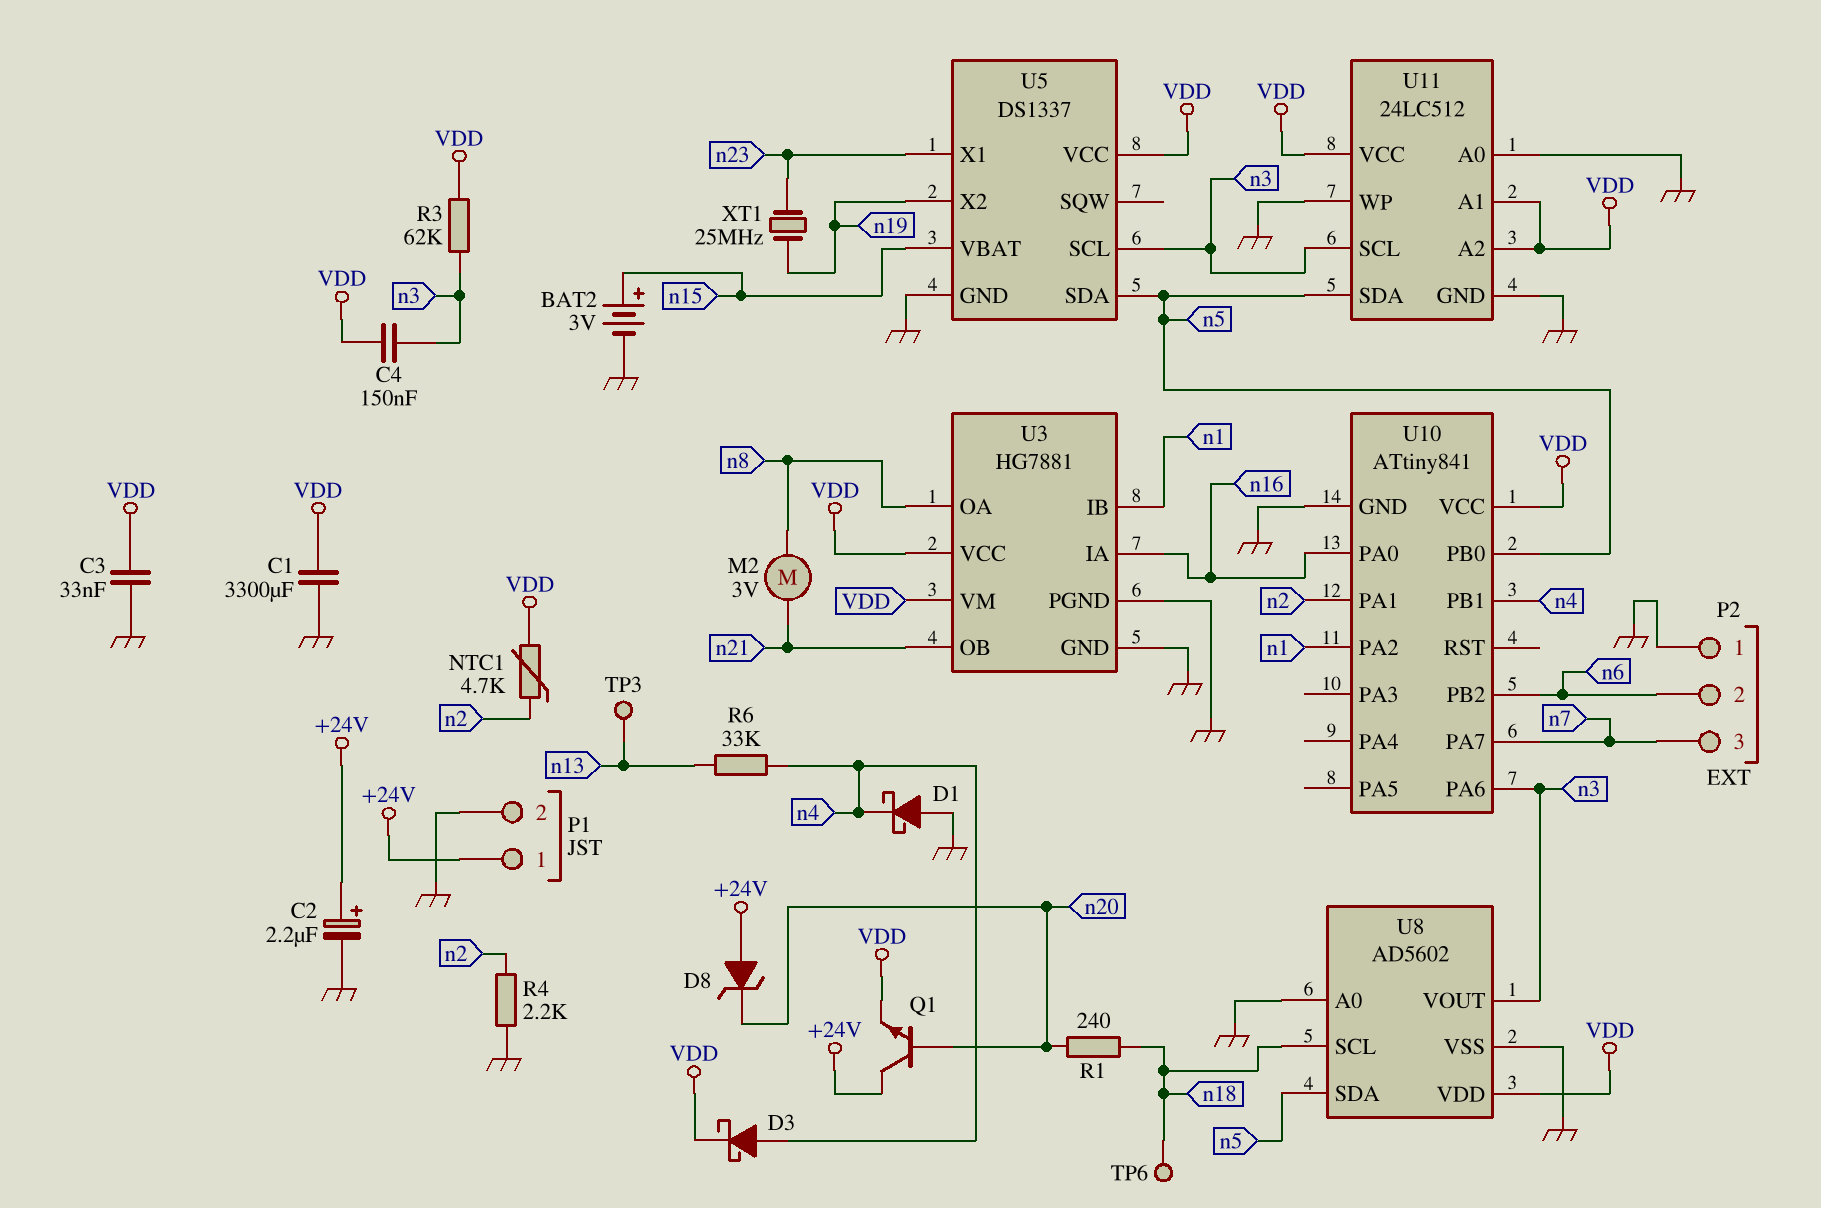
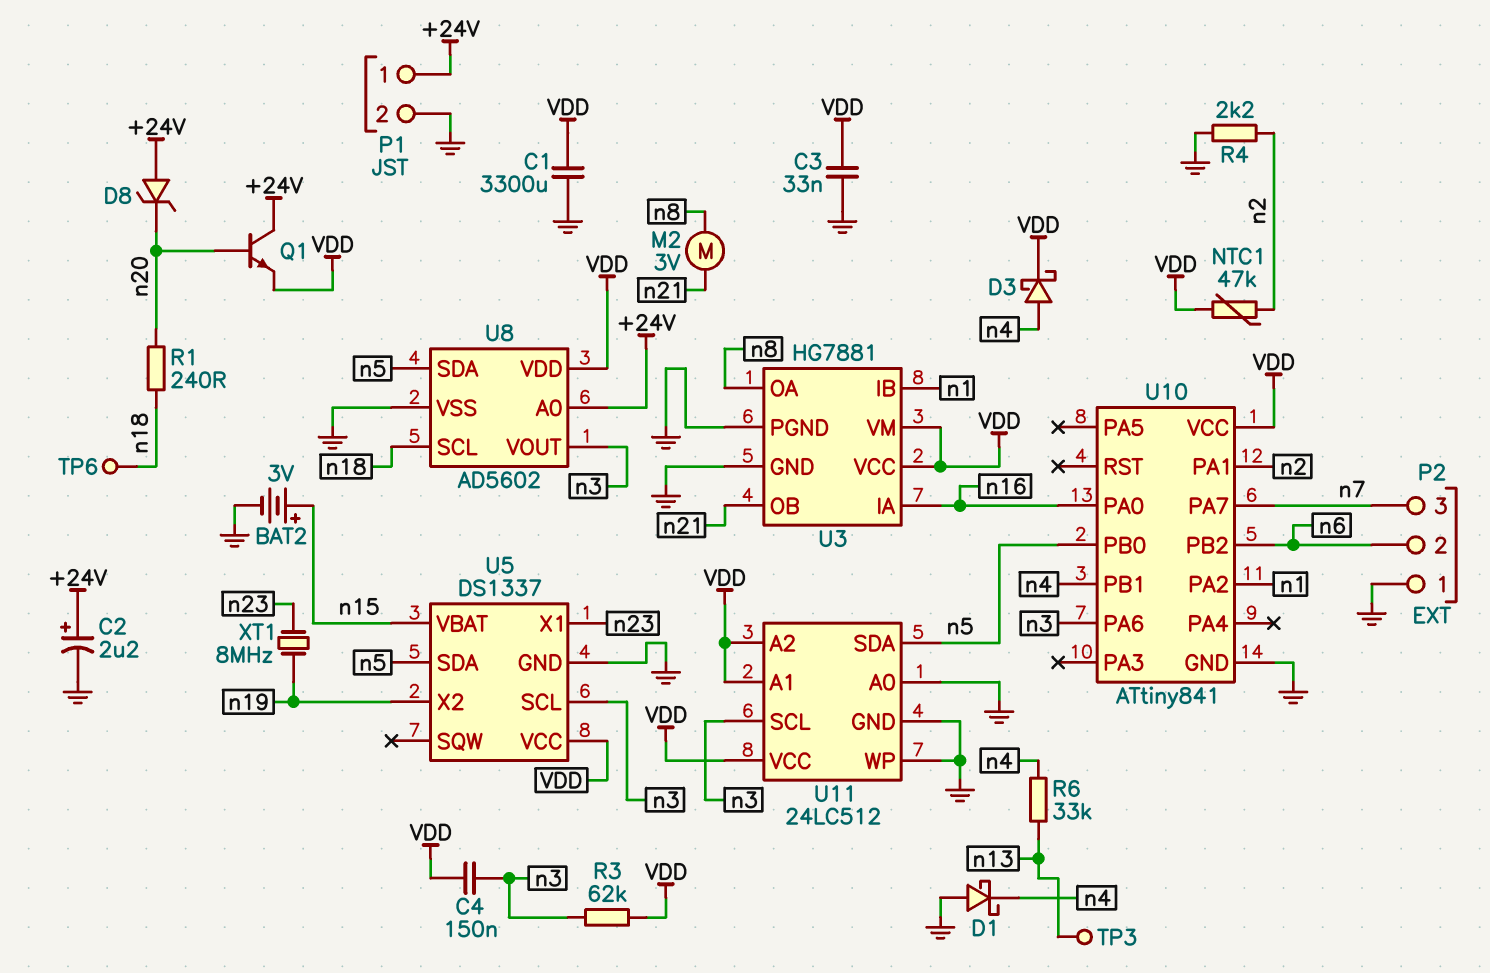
NTC1: 4.7k (VDD, n2) -> 47k (VDD, n2)
U8 pin A0: GND -> +24V
XT1: 25MHz (n19, n23) -> 8MHz (n19, n23)

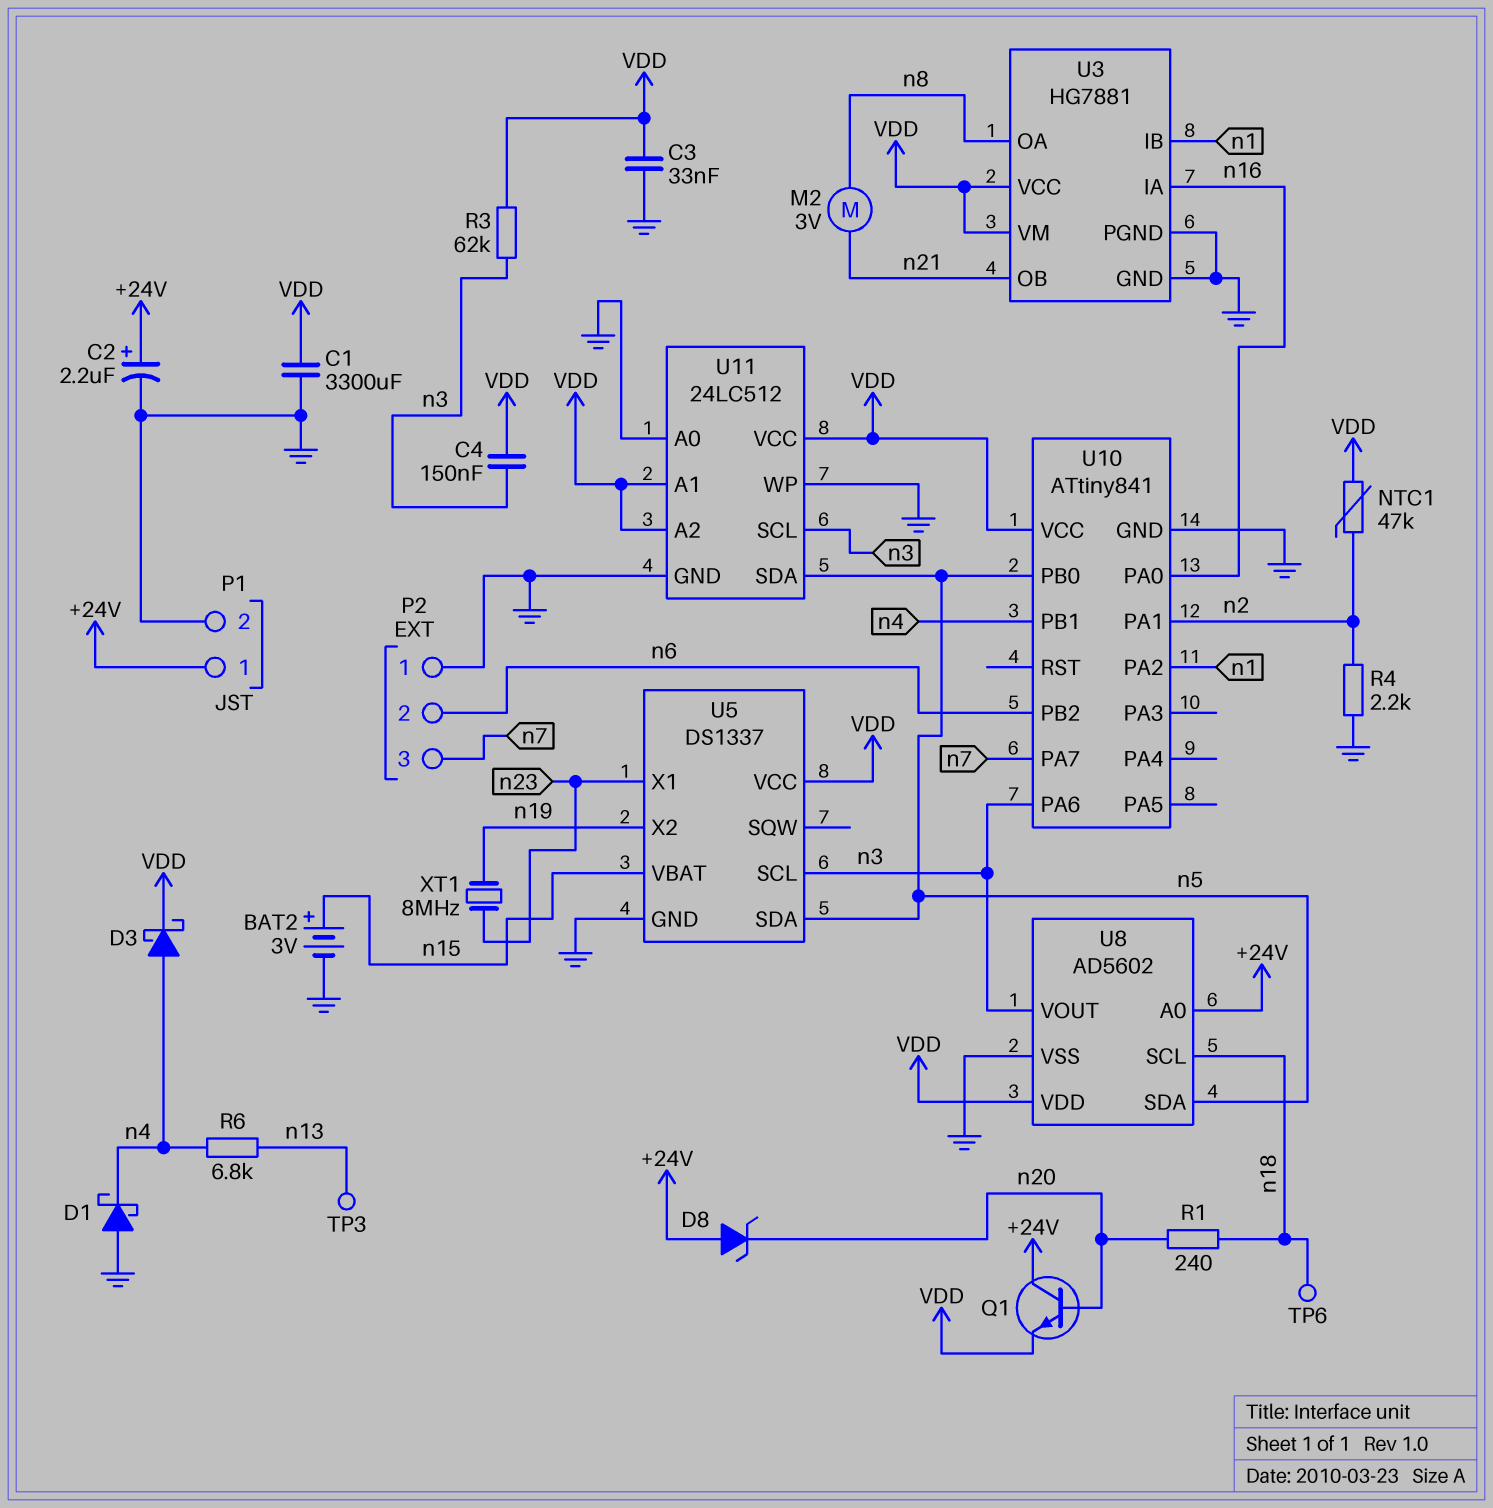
R6: 33k (n4, n13) -> 6.8k (n4, n13)

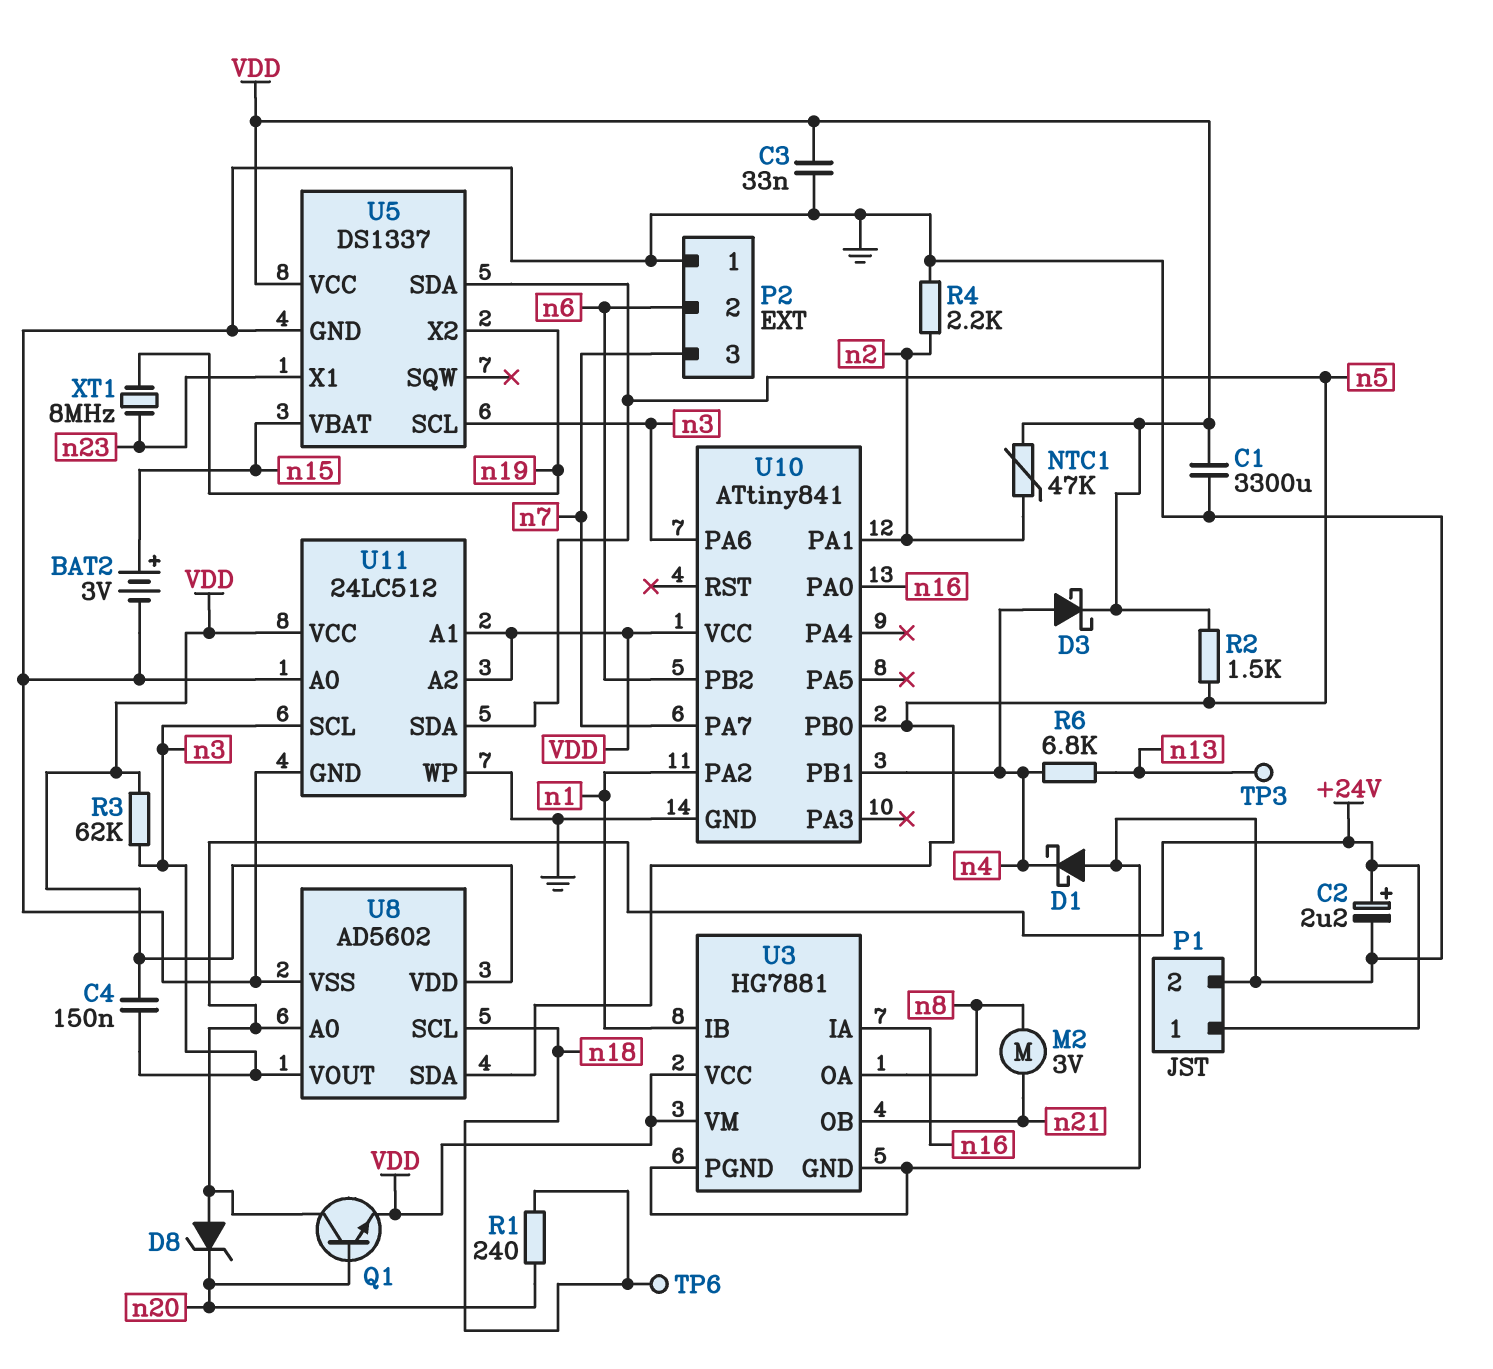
R2: none -> 1.5k (VDD, n5)

